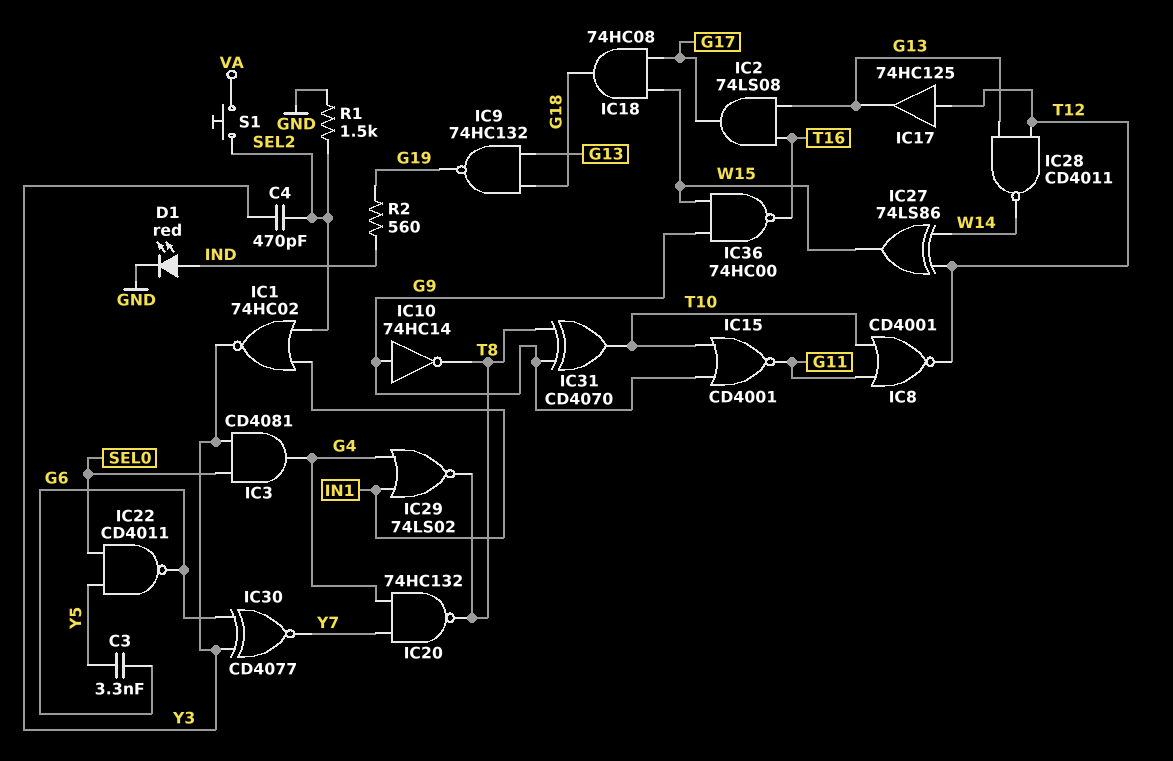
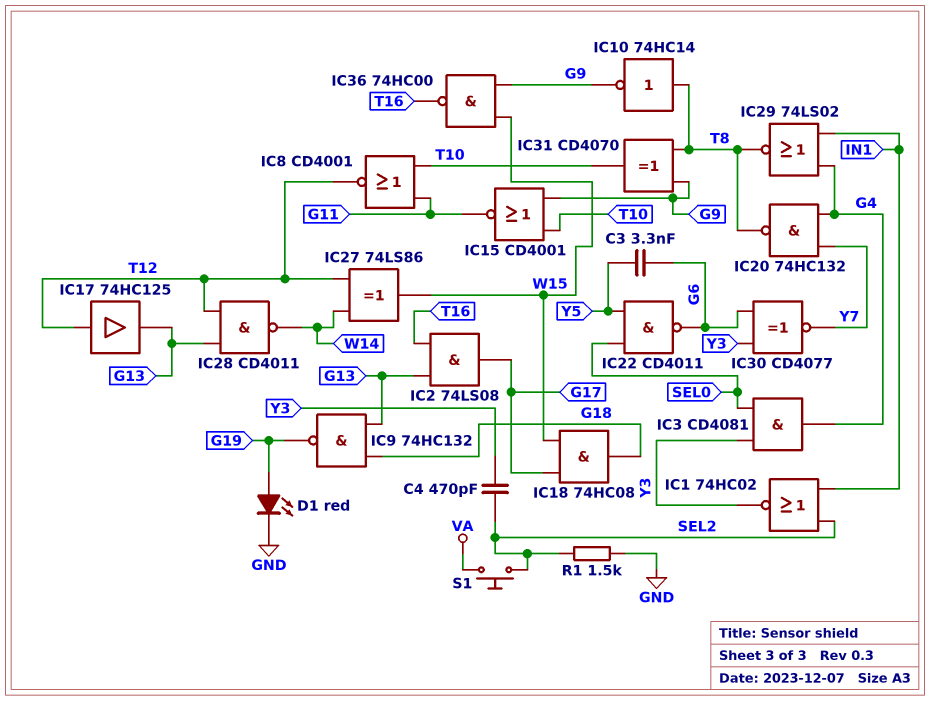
D1: LED red (A IND, K GND) -> LED red (A G19, K GND)
IC10: NOT 74HC14 (in G9, out T8) -> NOT 74HC14 (in T8, out G9)
R2: 560 (G19, IND) -> none

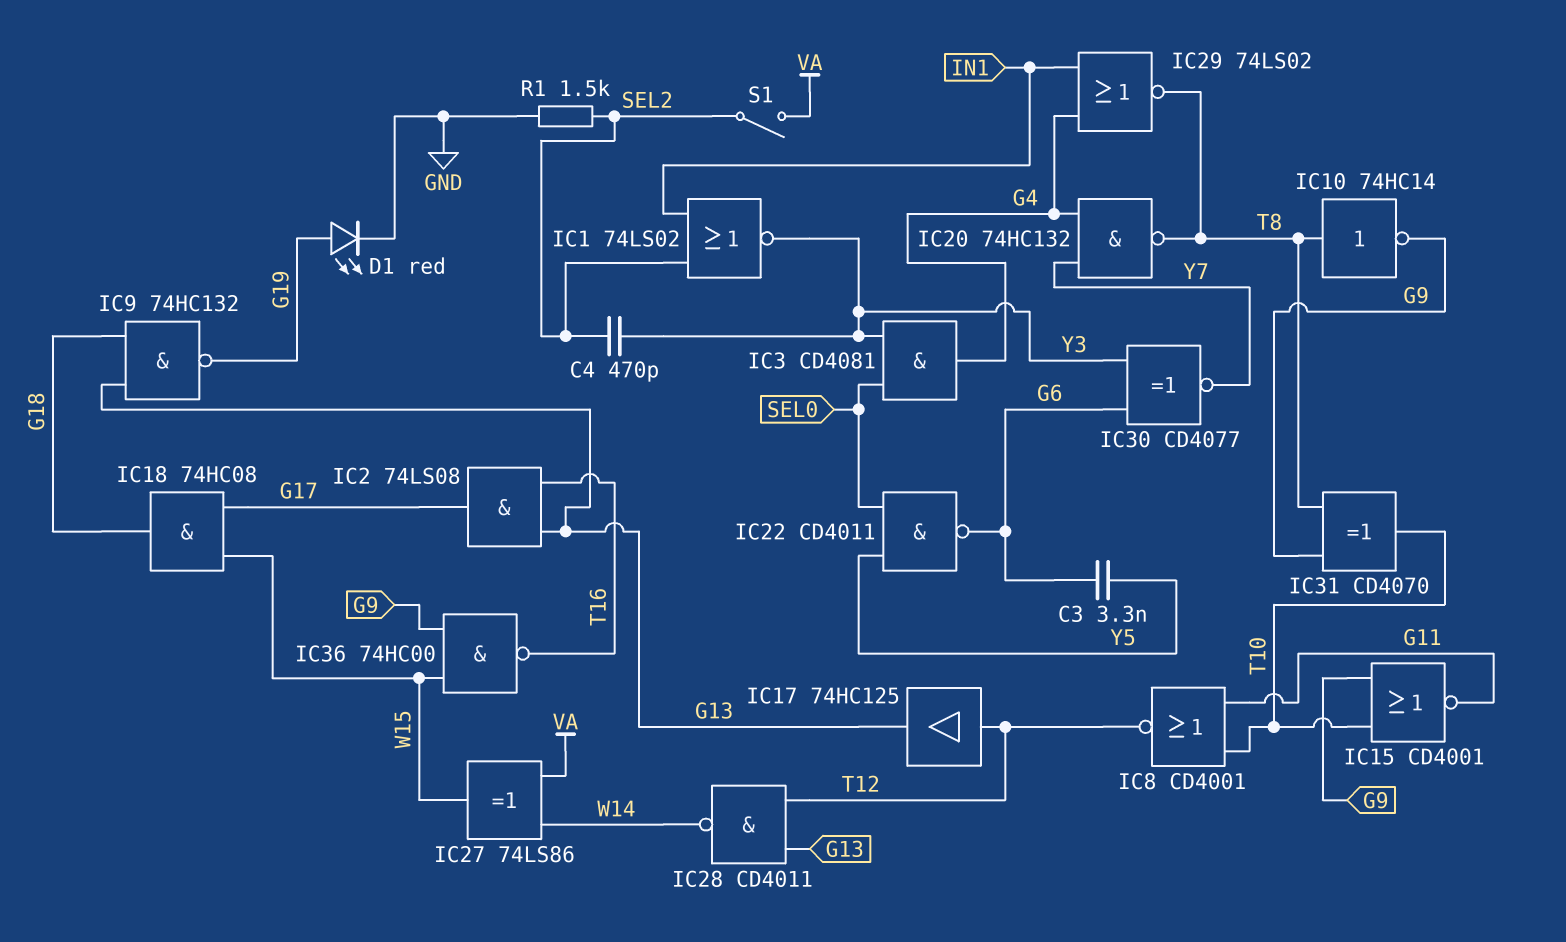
IC1: NOR 74HC02 (in IN1, in SEL2, out Y3) -> NOR 74LS02 (in IN1, in SEL2, out Y3)
IC27: XOR 74LS86 (in T12, in W14, out W15) -> XOR 74LS86 (in VA, in W14, out W15)
S1: button (SEL2, VA) -> switch (SEL2, VA)

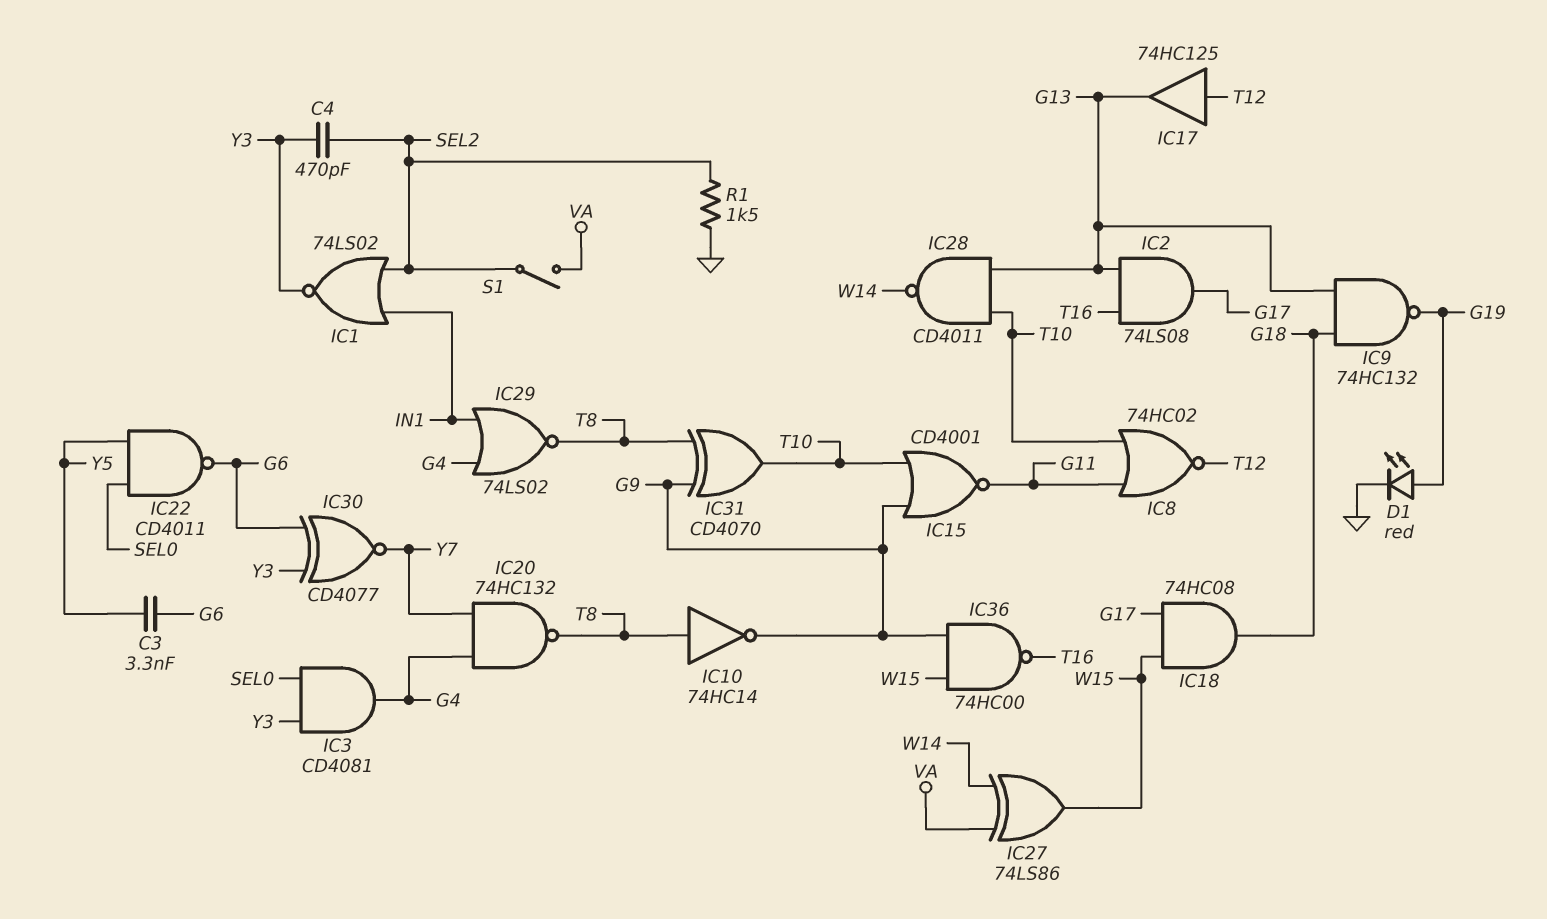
IC8: NOR CD4001 (in G11, in T10, out T12) -> NOR 74HC02 (in G11, in T10, out T12)
IC28: NAND CD4011 (in G13, in T12, out W14) -> NAND CD4011 (in G13, in T10, out W14)

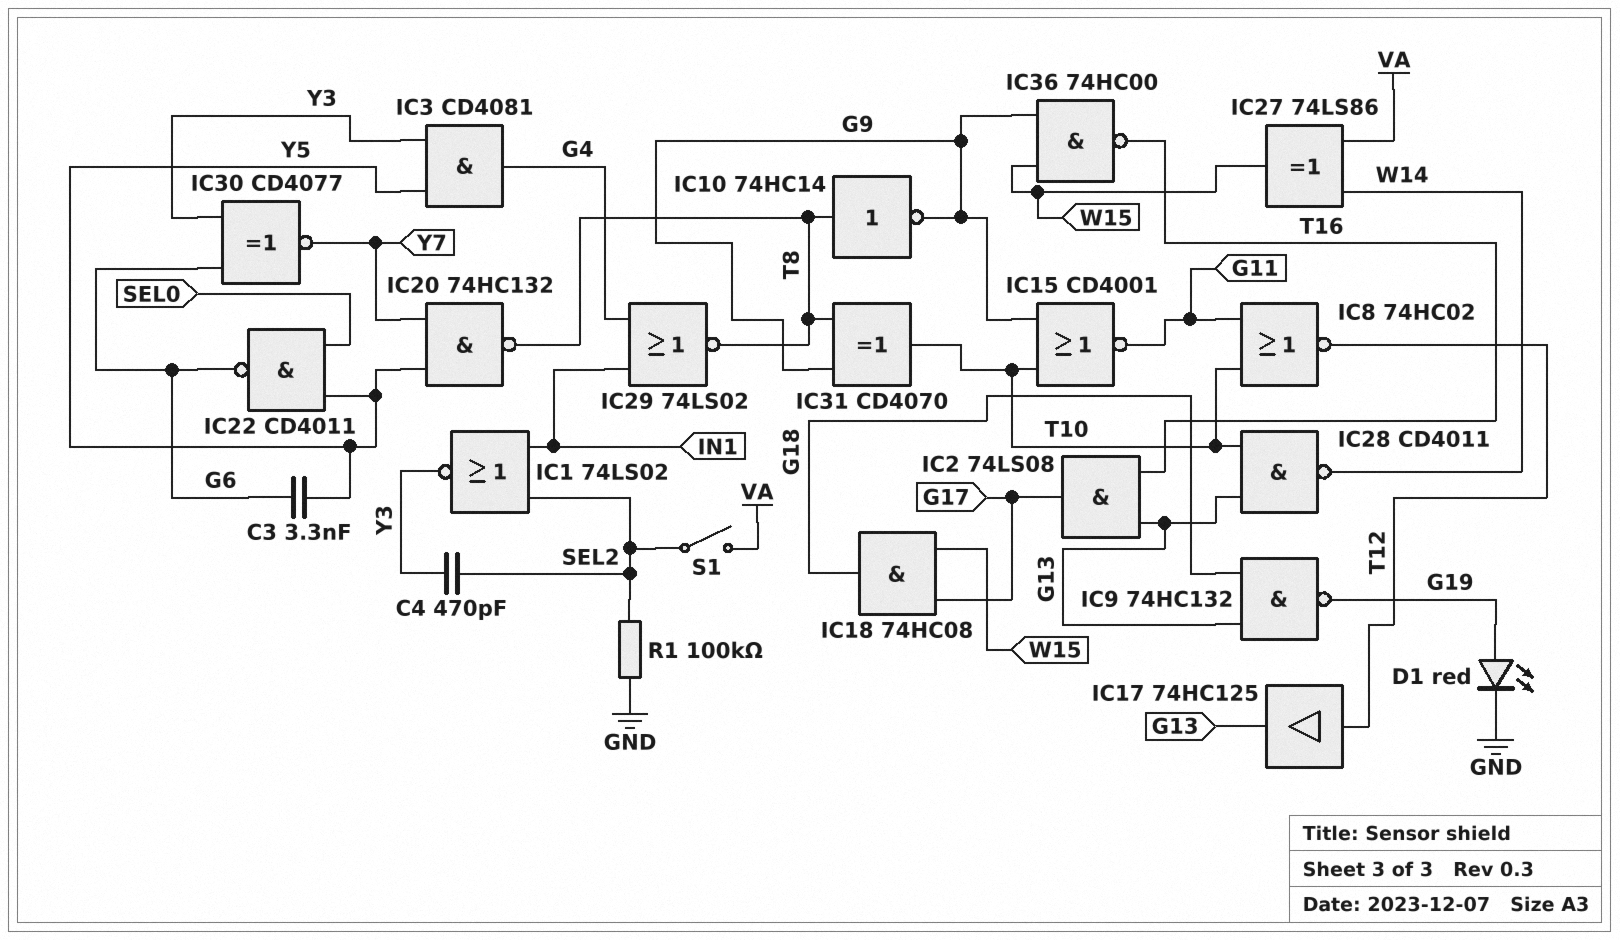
IC3: AND CD4081 (in SEL0, in Y3, out G4) -> AND CD4081 (in Y3, in Y5, out G4)
IC20: NAND 74HC132 (in G4, in Y7, out T8) -> NAND 74HC132 (in Y5, in Y7, out T8)
R1: 1.5k (GND, SEL2) -> 100k (GND, SEL2)

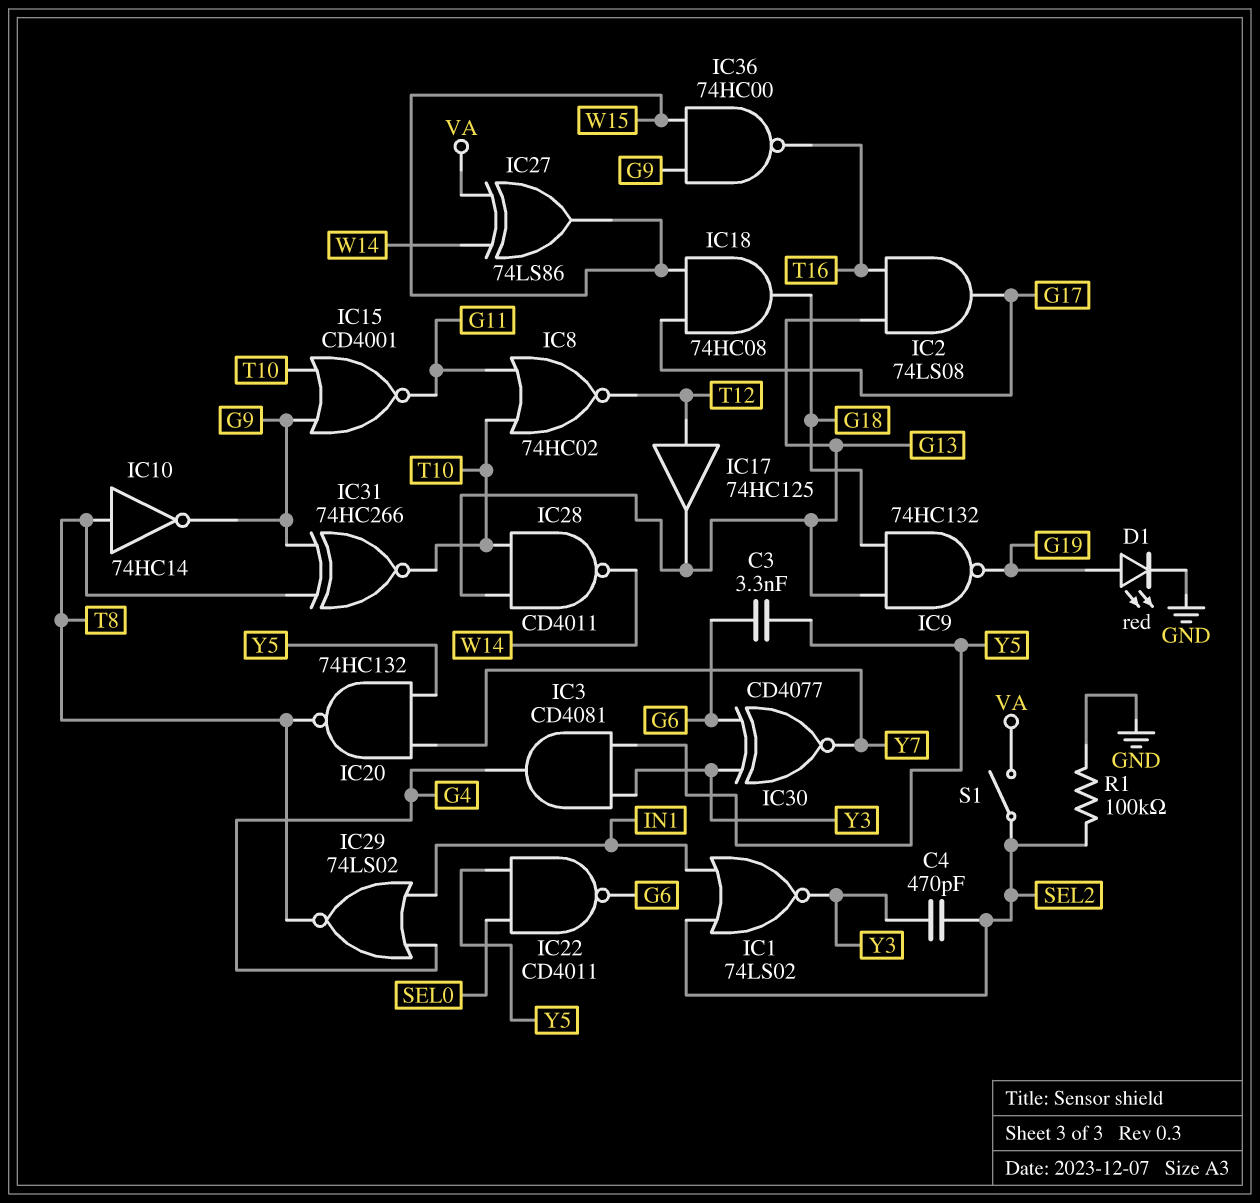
IC31: XOR CD4070 (in G9, in T8, out T10) -> XNOR 74HC266 (in G9, in T8, out T10)

